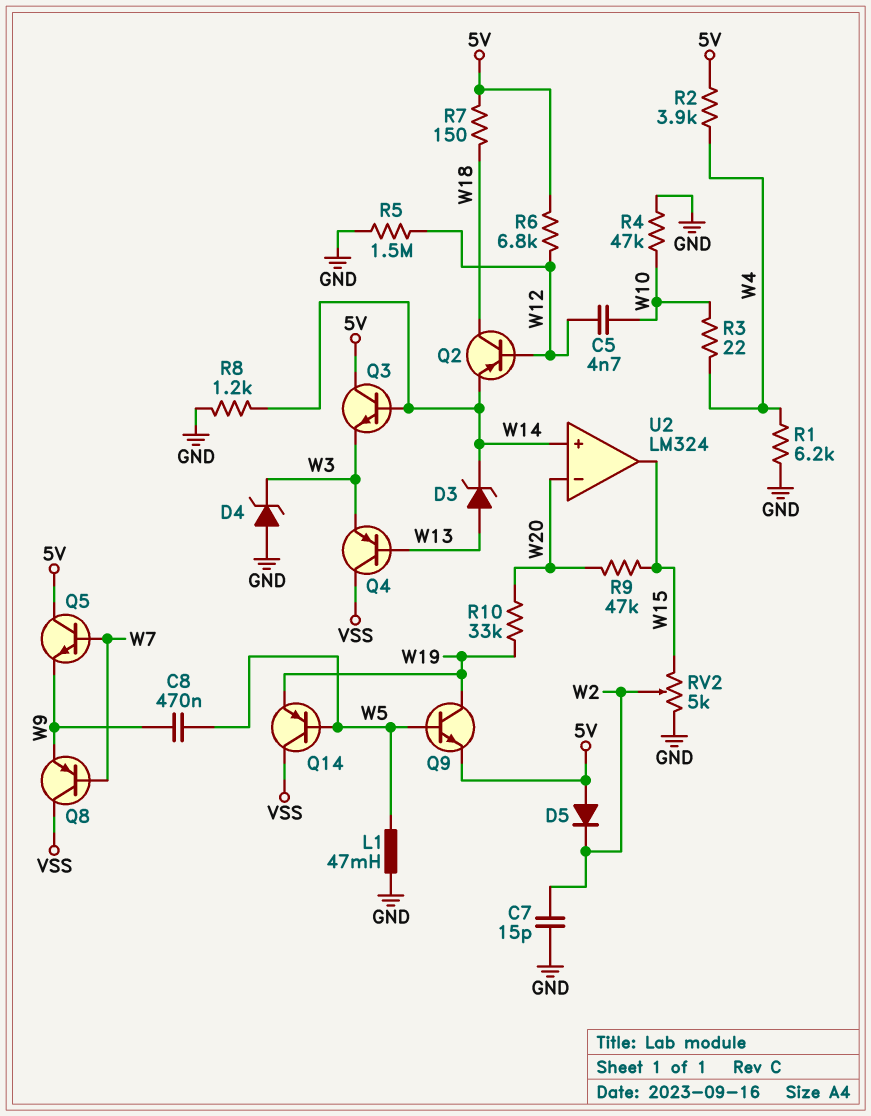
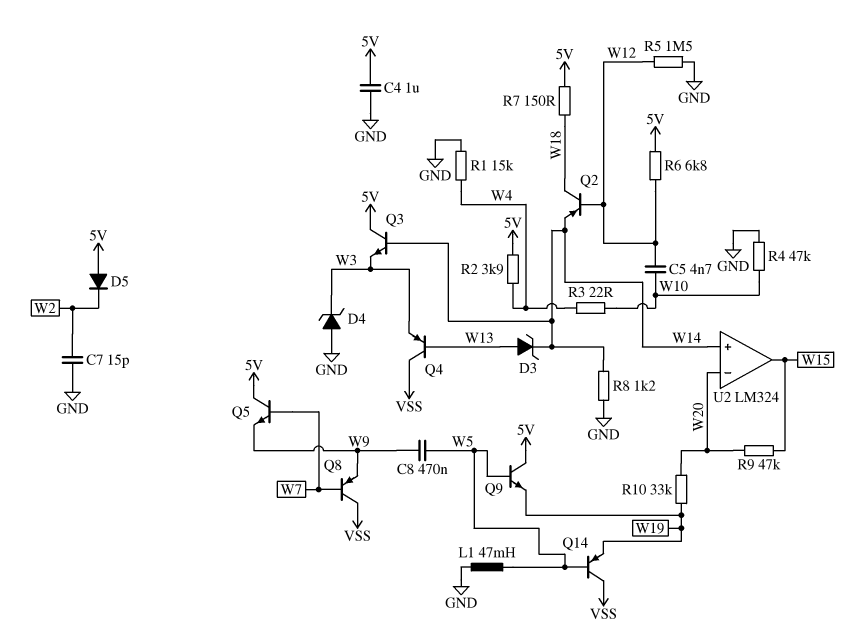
C4: none -> 1uF (5V, GND)
Q9: NPN (B W5, C W19, E 5V) -> NPN (B W5, C 5V, E W19)
R1: 6.2k (GND, W4) -> 15k (GND, W4)
RV2: 5k (GND, W15, wiper W2) -> none

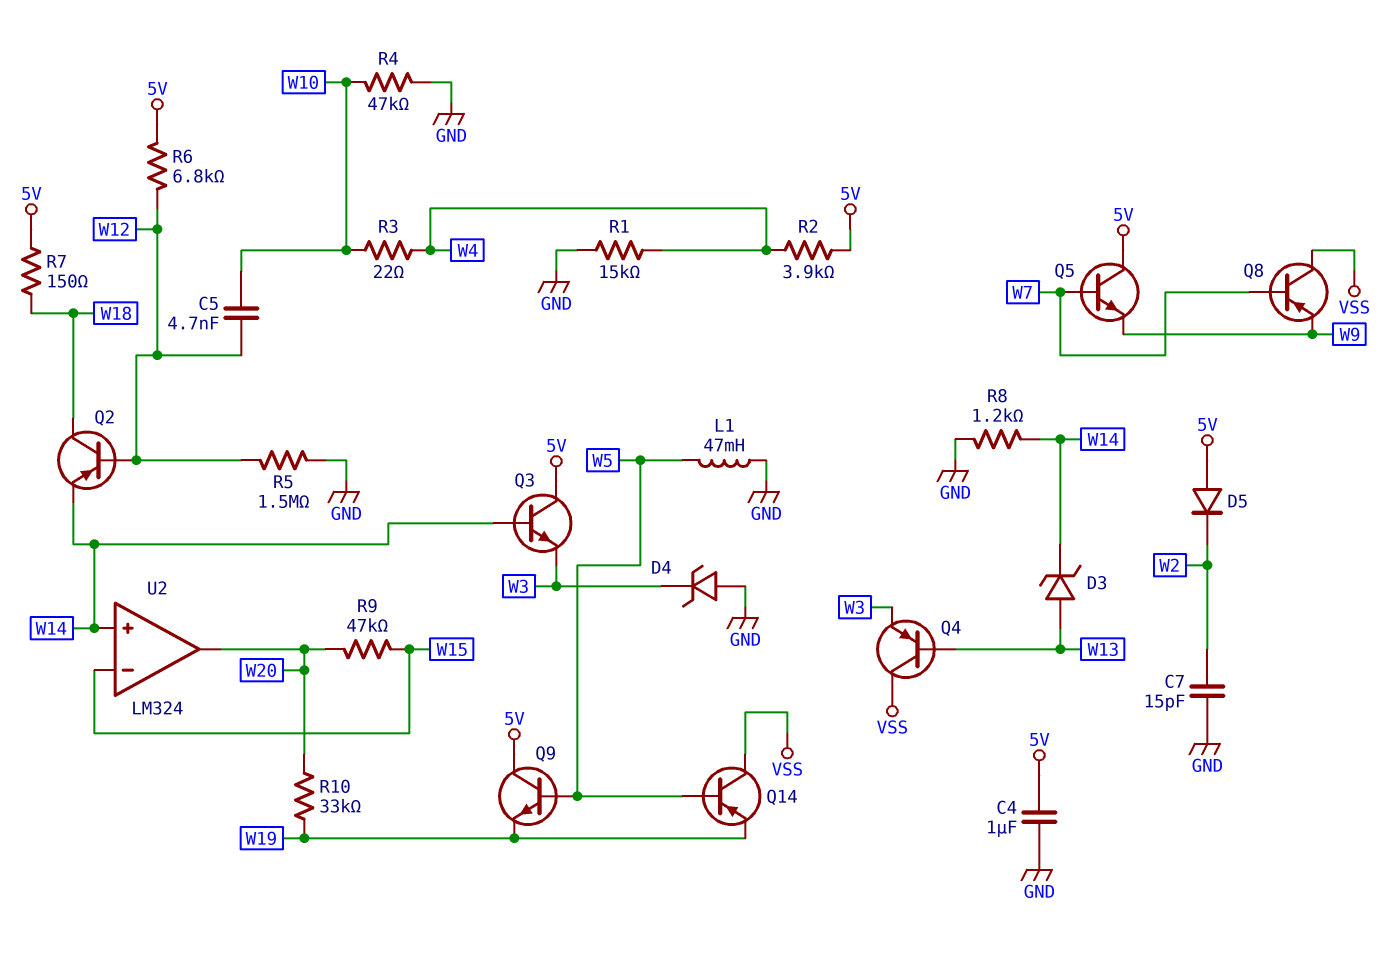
C8: 470nF (W5, W9) -> none
U2 pin in-: W20 -> W15
U2 pin out: W15 -> W20

